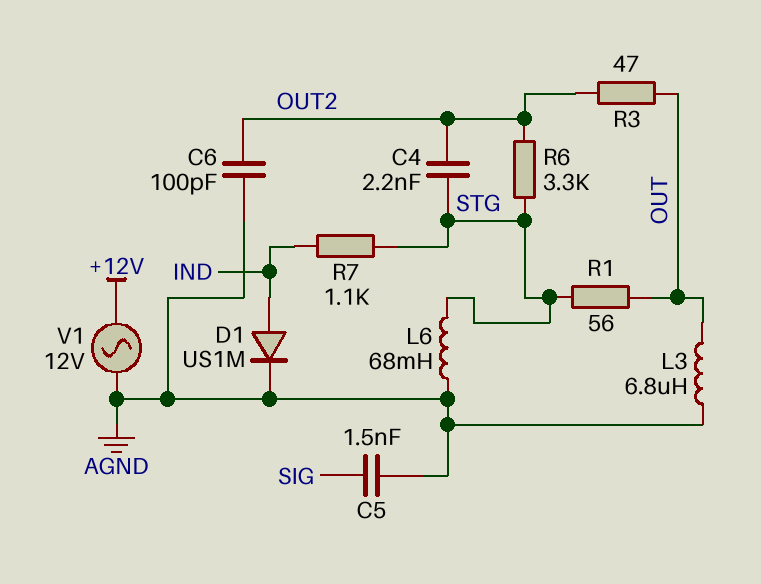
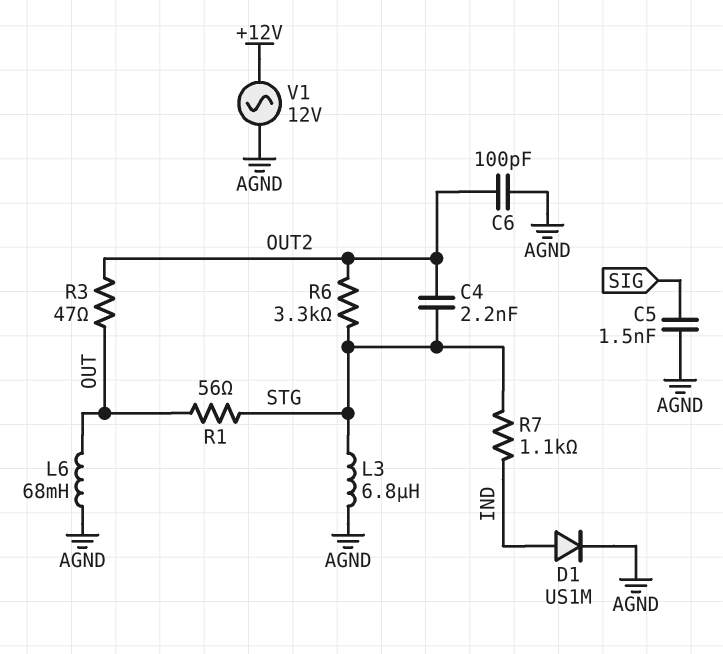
L3: 6.8uH (AGND, OUT) -> 6.8uH (AGND, STG)
L6: 68mH (AGND, STG) -> 68mH (AGND, OUT)

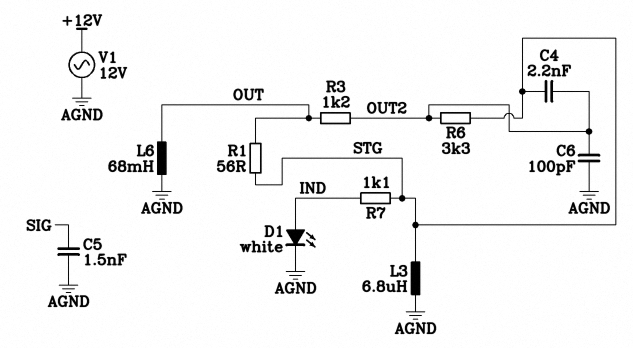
D1: diode US1M (A IND, K AGND) -> LED white (A IND, K AGND)
R3: 47 (OUT, OUT2) -> 1.2k (OUT, OUT2)

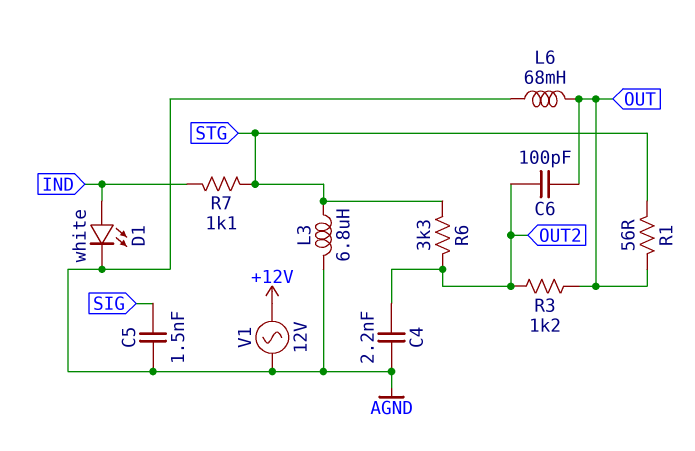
C4: 2.2nF (OUT2, STG) -> 2.2nF (AGND, OUT2)
C6: 100pF (AGND, OUT2) -> 100pF (OUT, OUT2)

